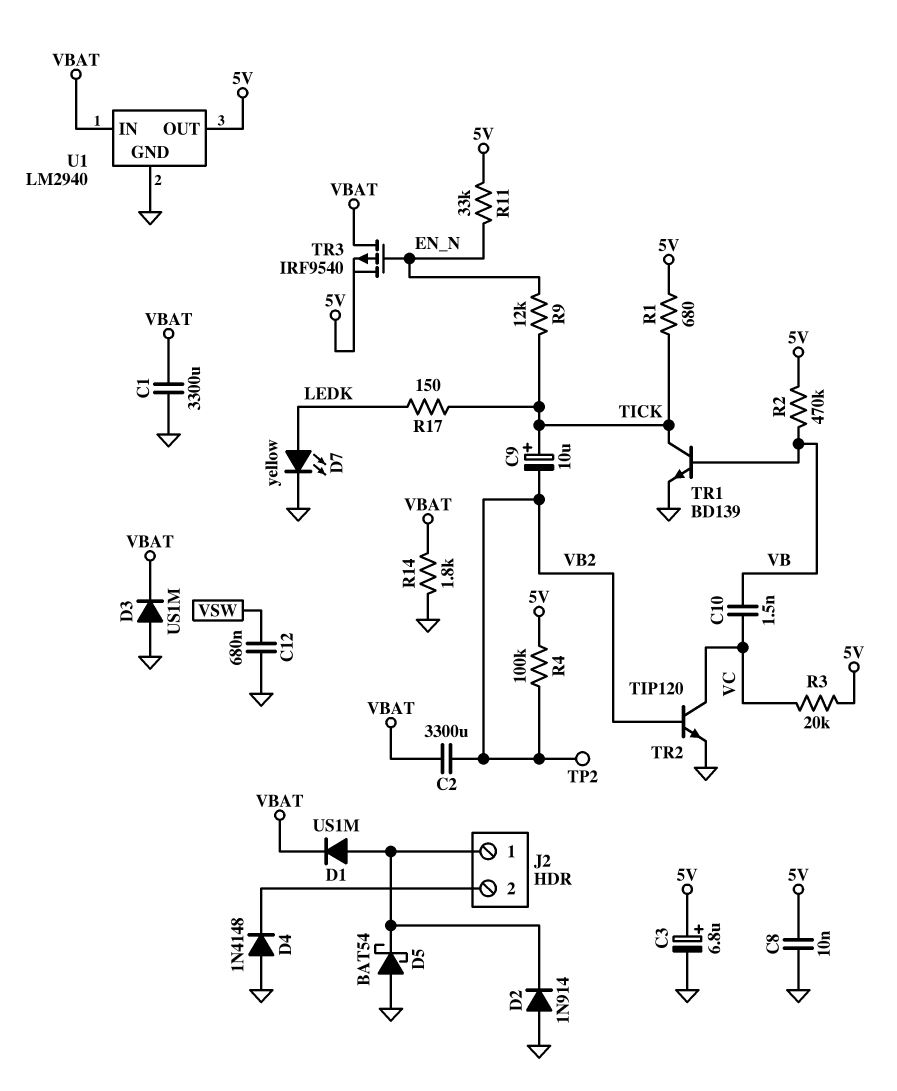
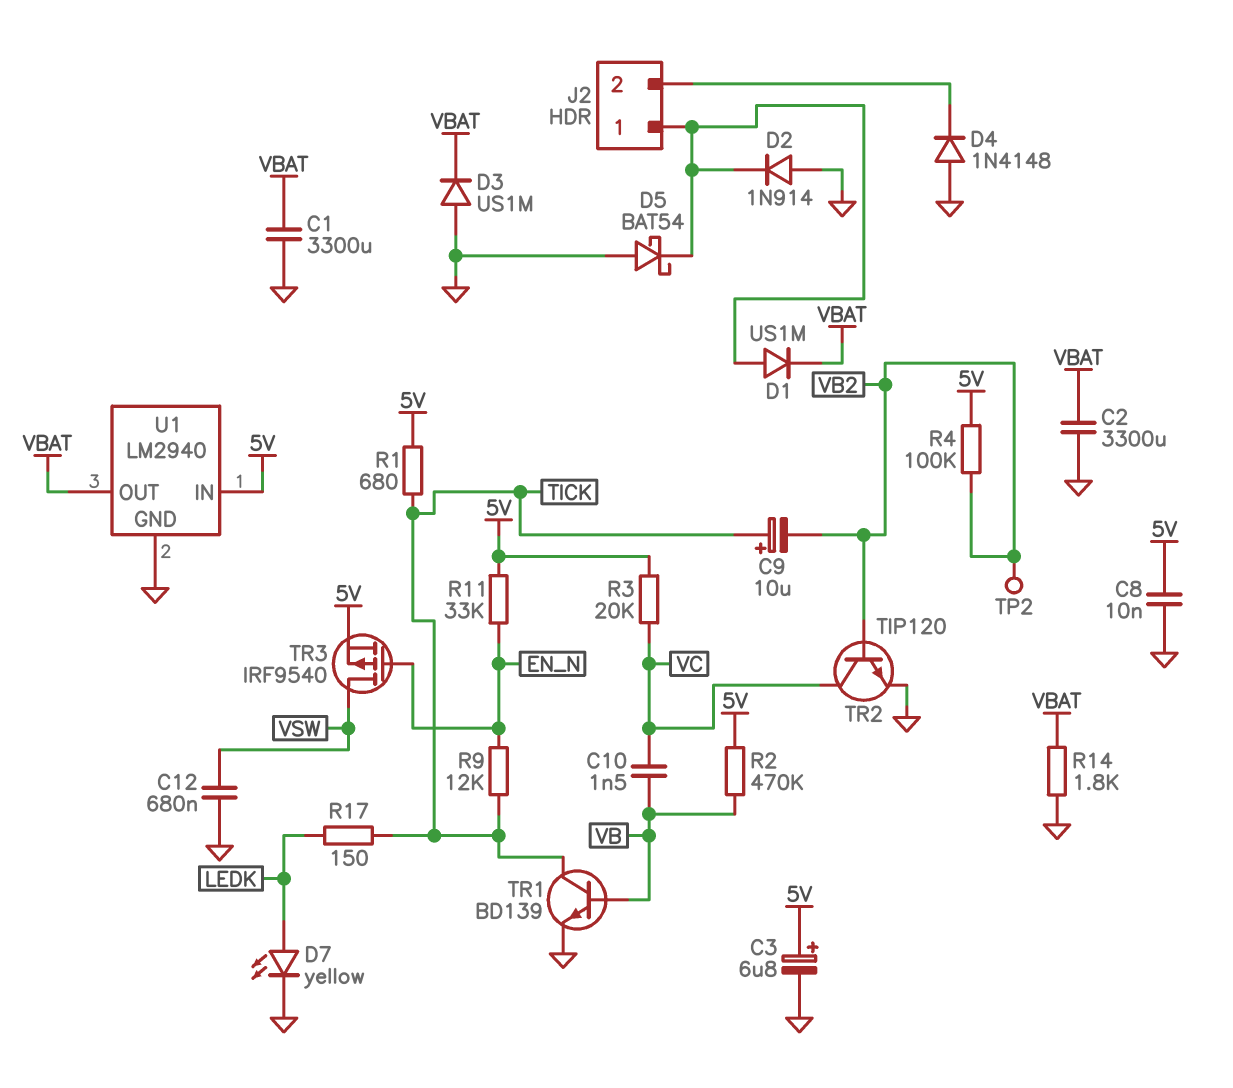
C2: 3300uF (VB2, VBAT) -> 3300uF (GND, VBAT)
TR3: PMOS IRF9540 (G EN_N, D VBAT, S 5V) -> PMOS IRF9540 (G EN_N, D VSW, S 5V)
U1 pin IN: VBAT -> 5V
U1 pin OUT: 5V -> VBAT

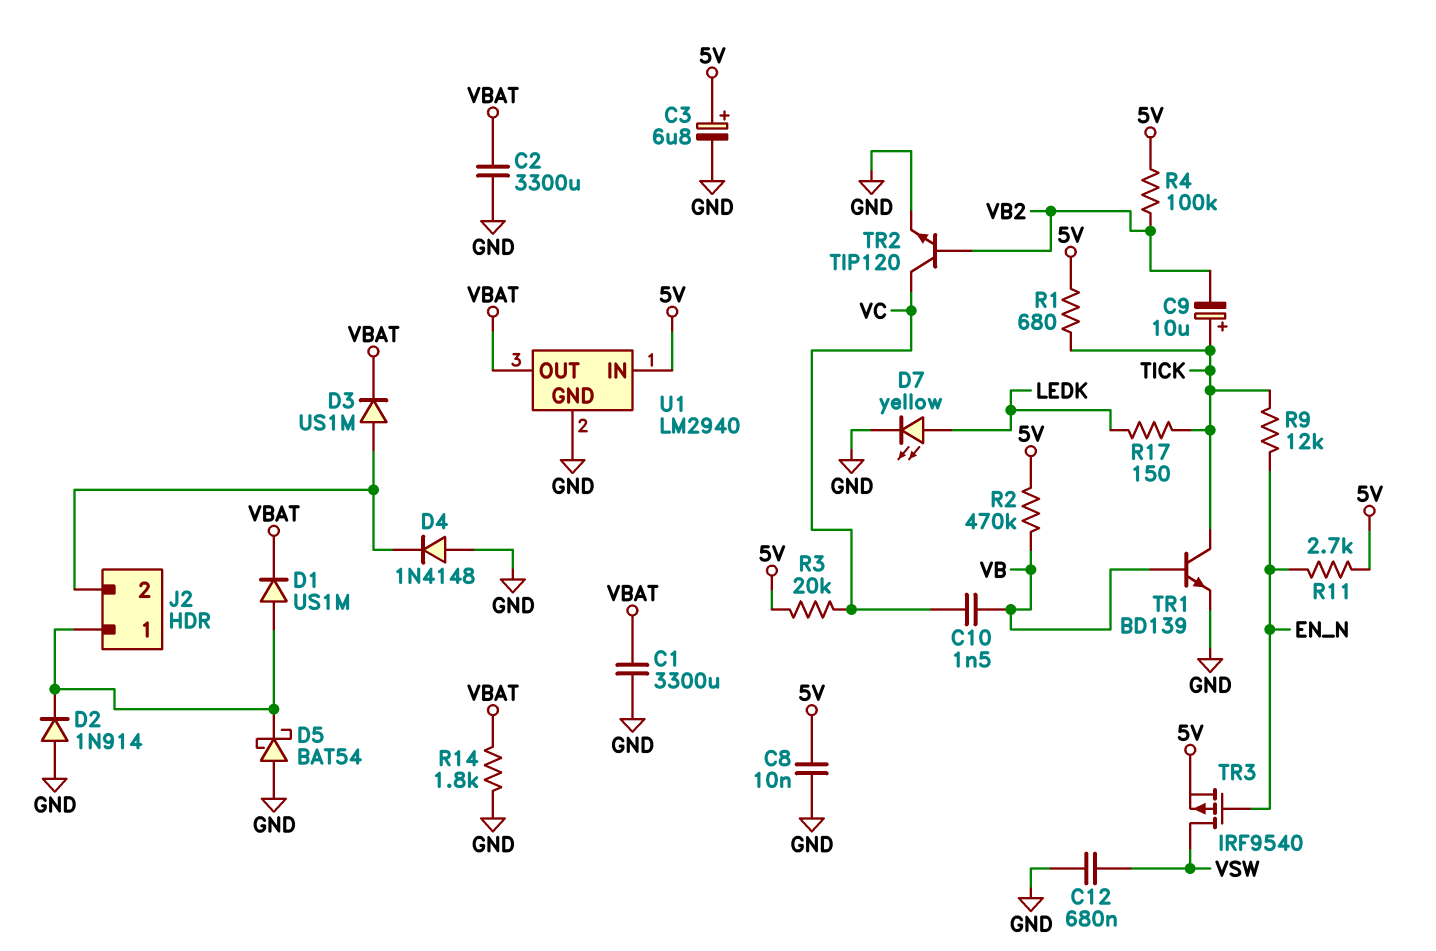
D3: diode US1M (A GND, K VBAT) -> diode US1M (A J2/2, K VBAT)
R11: 33k (5V, EN_N) -> 2.7k (5V, EN_N)
TP2: test point (VB2) -> none

